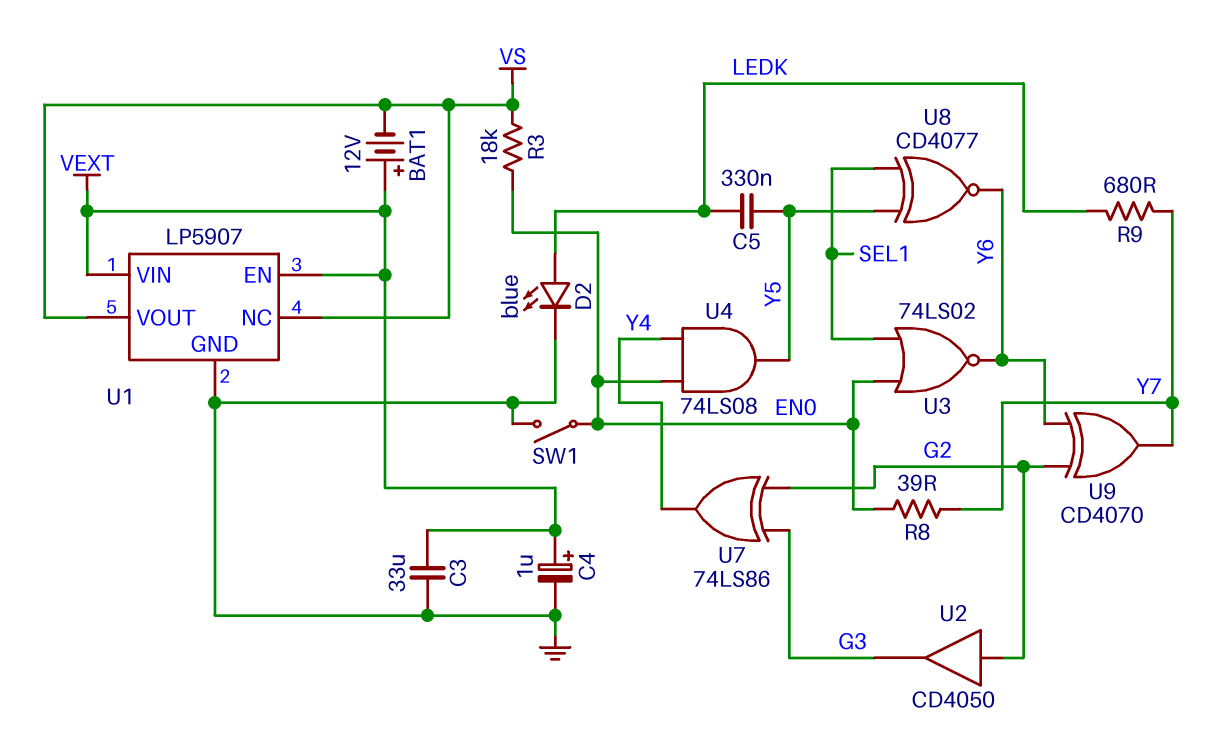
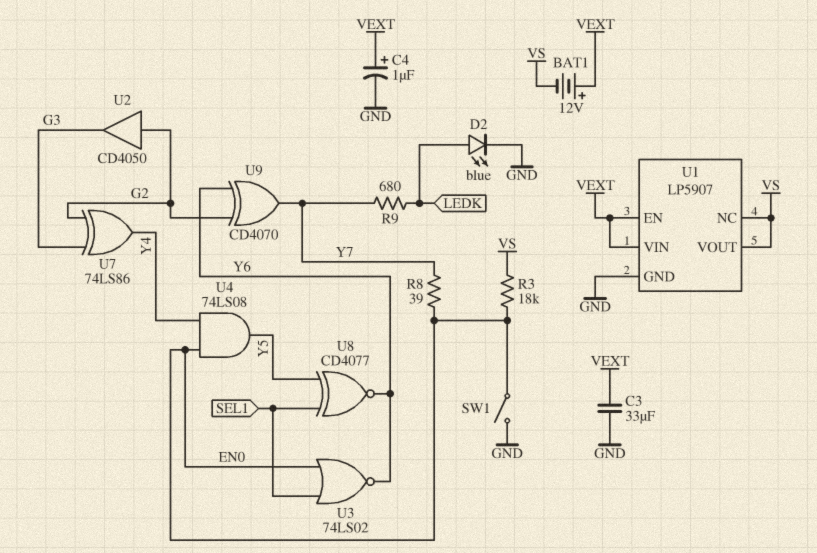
C5: 330nF (LEDK, Y5) -> none

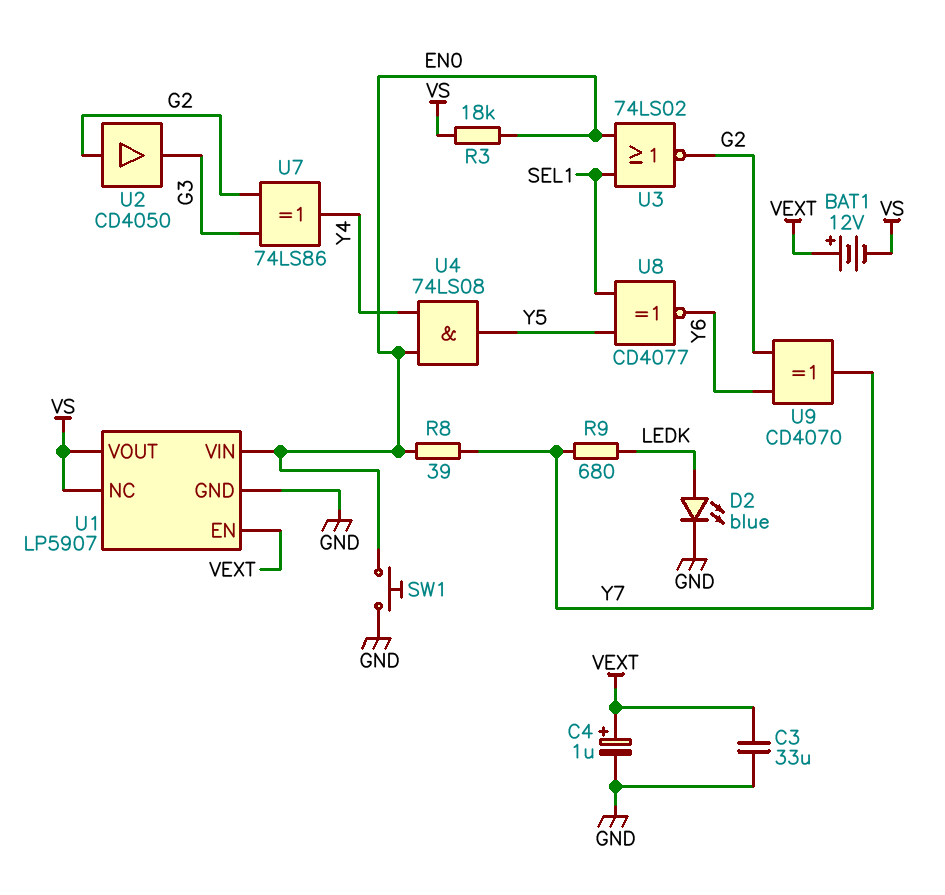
SW1: switch (EN0, GND) -> button (EN0, GND)
U1 pin VIN: VEXT -> EN0
U3: NOR 74LS02 (in EN0, in SEL1, out Y6) -> NOR 74LS02 (in EN0, in SEL1, out G2)

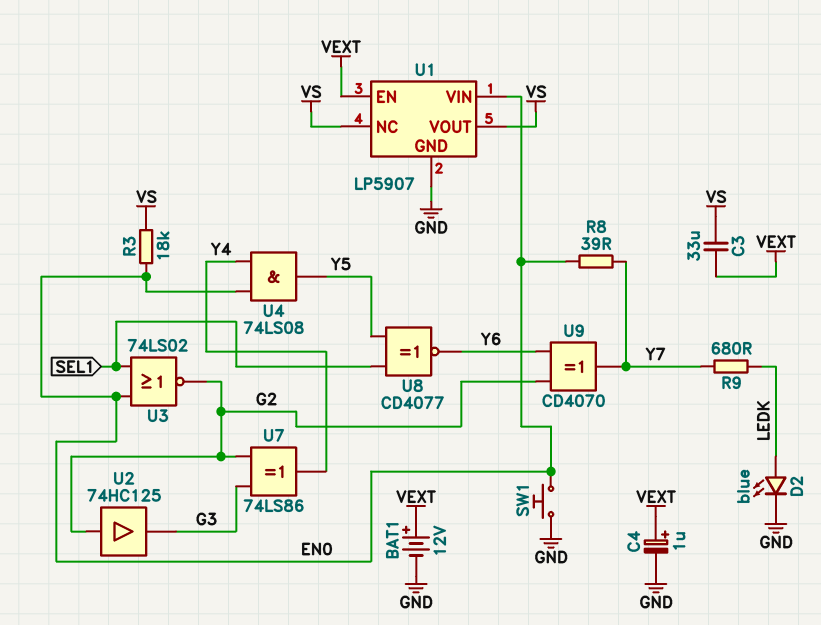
BAT1: 12V (plus VEXT, minus VS) -> 12V (plus VEXT, minus GND)
C3: 33uF (GND, VEXT) -> 33uF (VEXT, VS)
U2: buffer CD4050 (in G2, out G3) -> buffer 74HC125 (in G2, out G3)

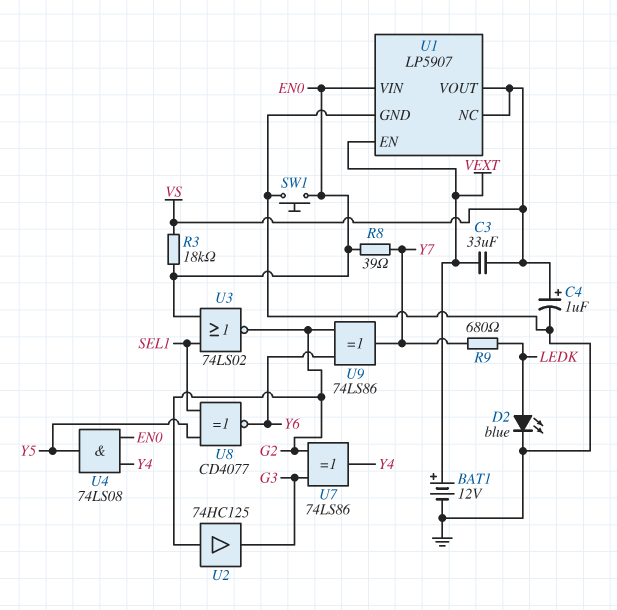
C4: 1uF (plus VEXT, minus GND) -> 1uF (plus VS, minus GND)
U9: XOR CD4070 (in G2, in Y6, out Y7) -> XOR 74LS86 (in G2, in Y6, out Y7)

